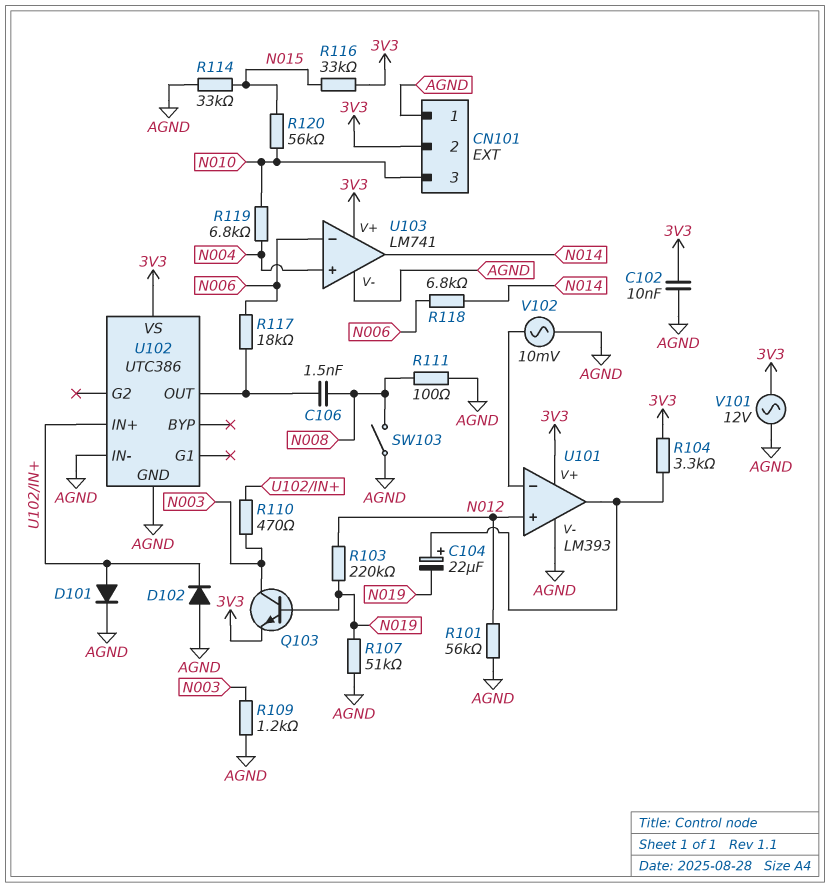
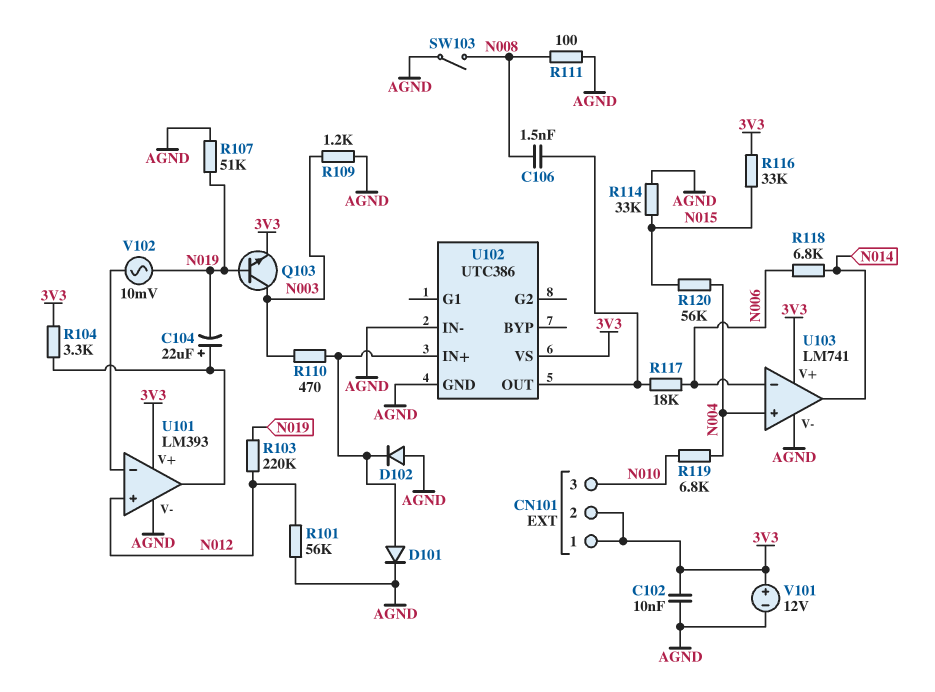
CN101 pin 1: AGND -> 3V3
R120: 56k (N010, N015) -> 56k (N004, N015)
V101: AC 12V (3V3, AGND) -> 12V (plus 3V3, minus AGND)
V102: AC 10mV (AGND, U101/in-) -> AC 10mV (N019, U101/in-)

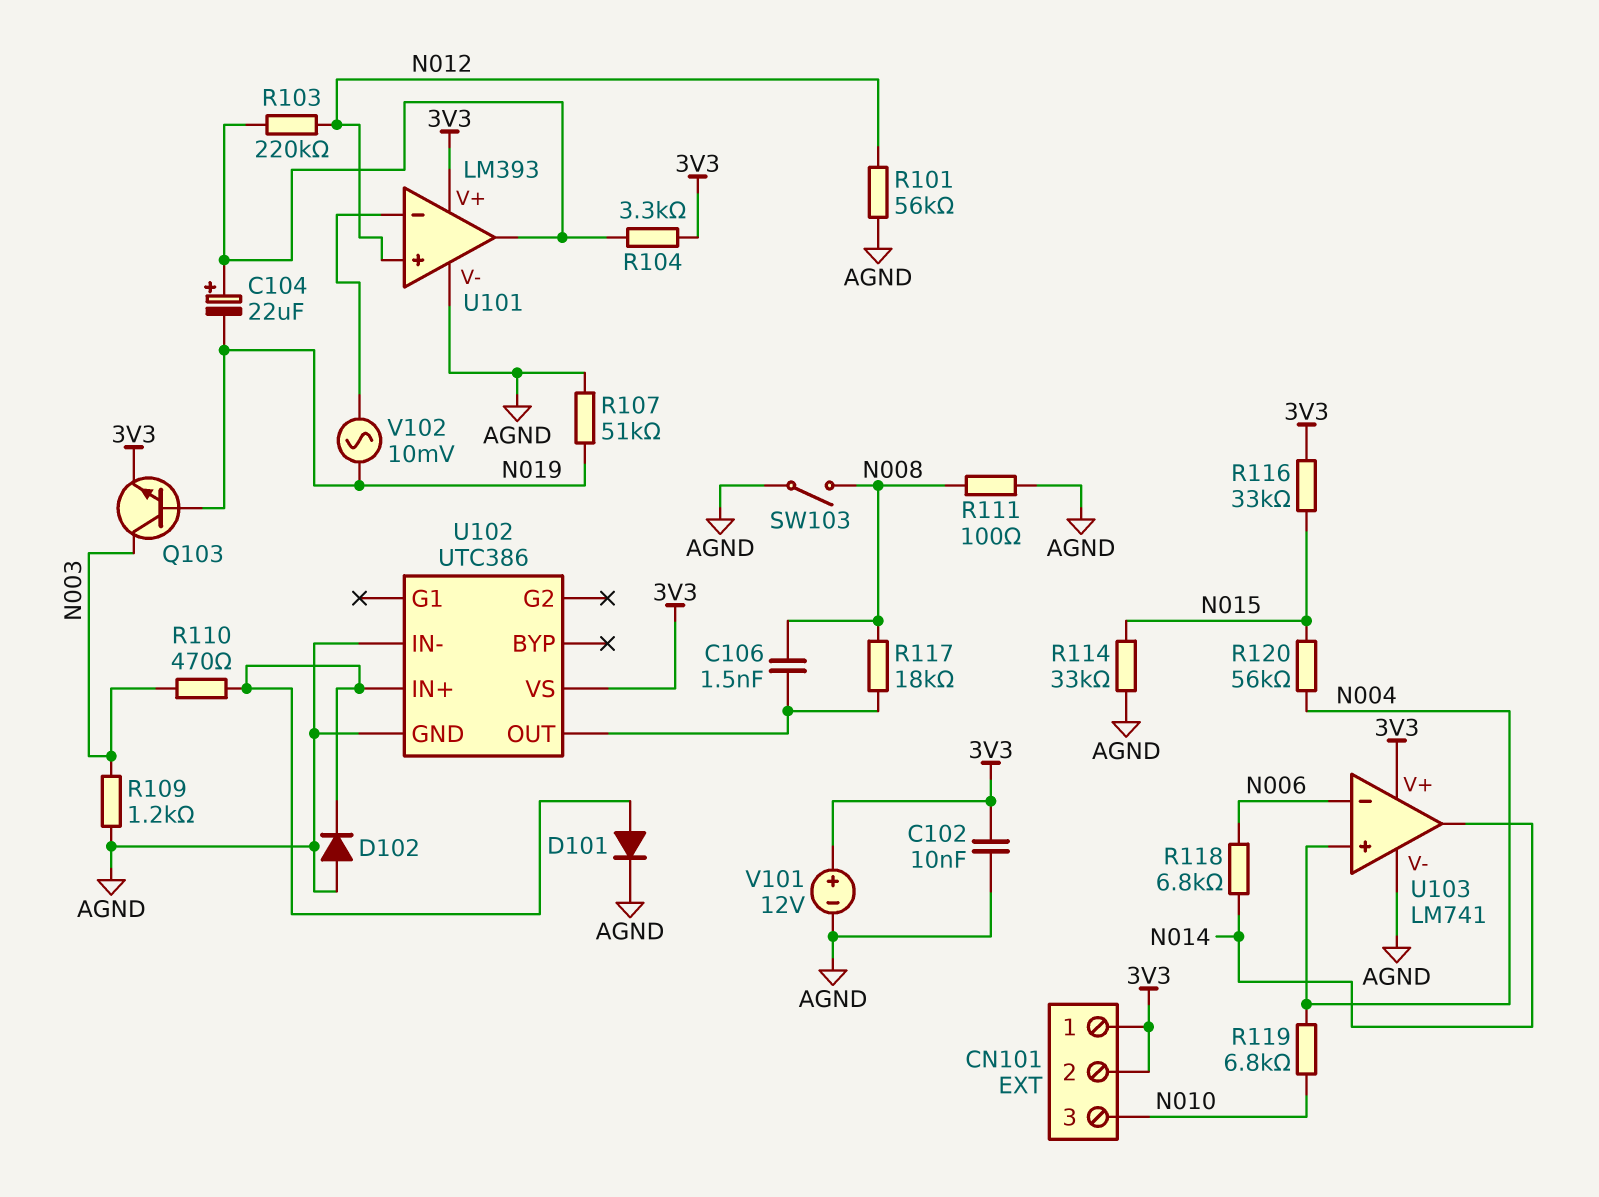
R103: 220k (N012, N019) -> 220k (N012, U101/out)
R117: 18k (N006, U102/OUT) -> 18k (N008, U102/OUT)

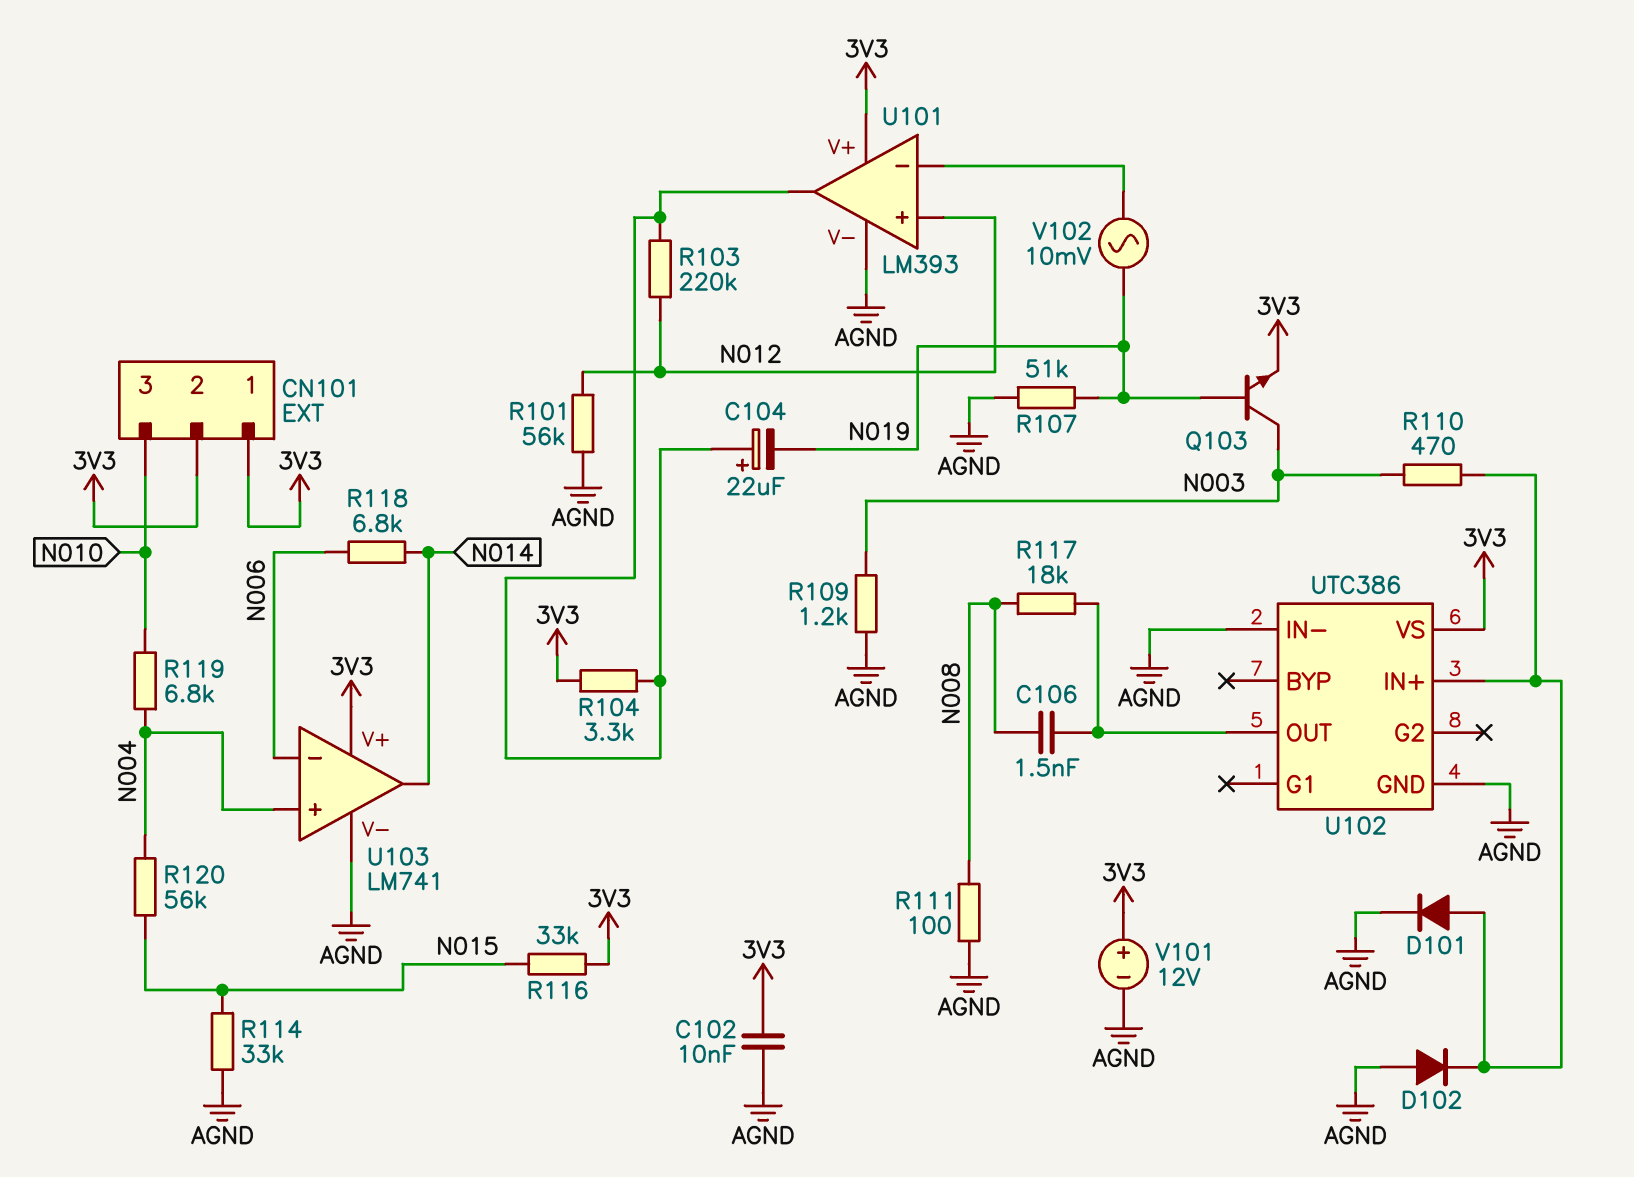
SW103: switch (AGND, N008) -> none

